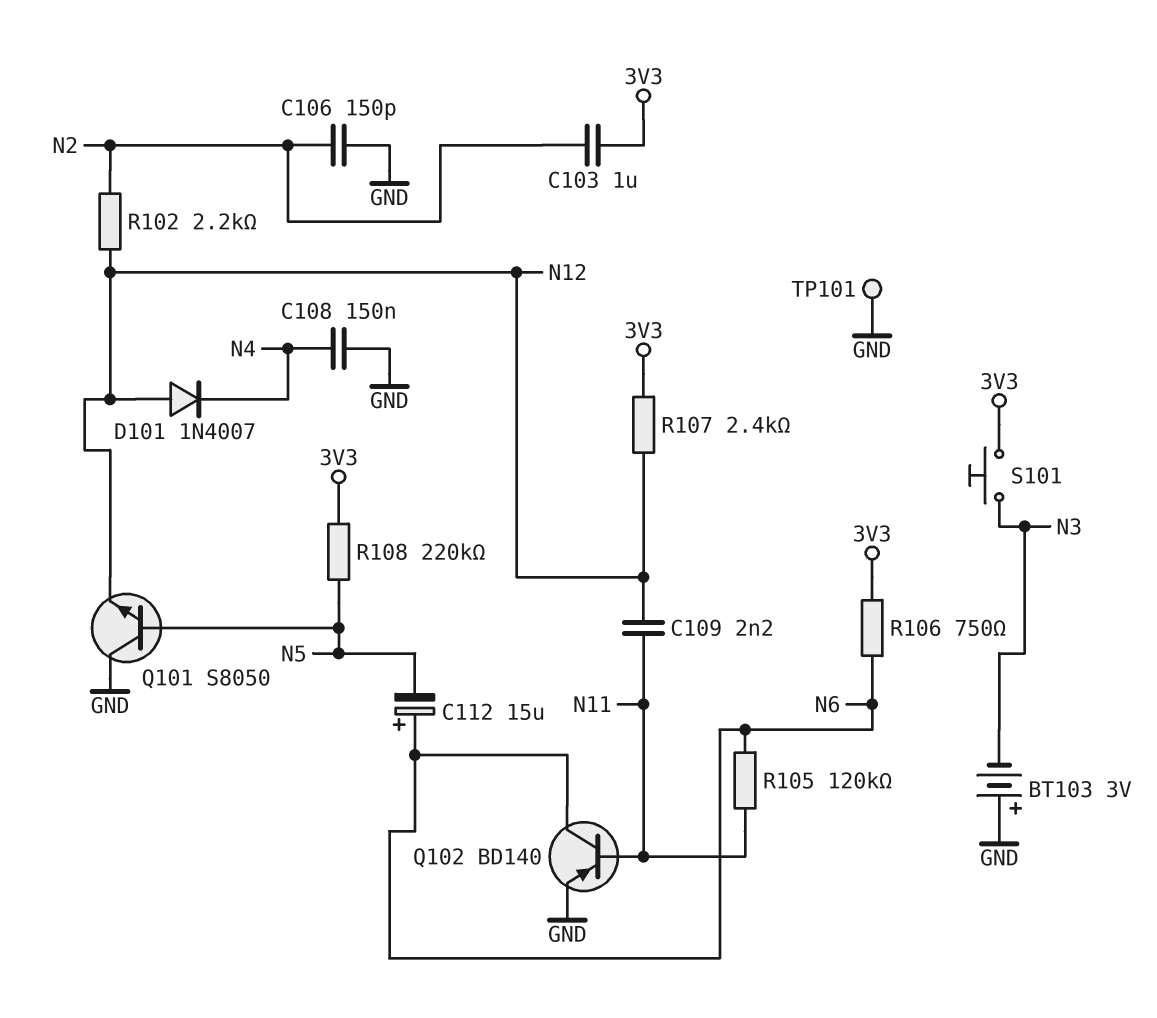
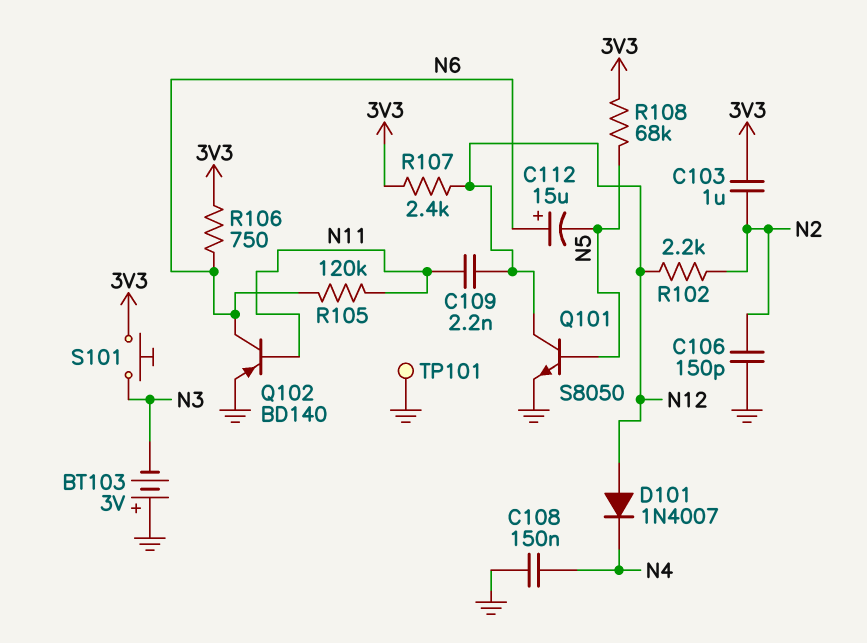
Q101: NPN S8050 (B N5, C GND, E N12) -> NPN S8050 (B N5, C N12, E GND)
R108: 220k (3V3, N5) -> 68k (3V3, N5)

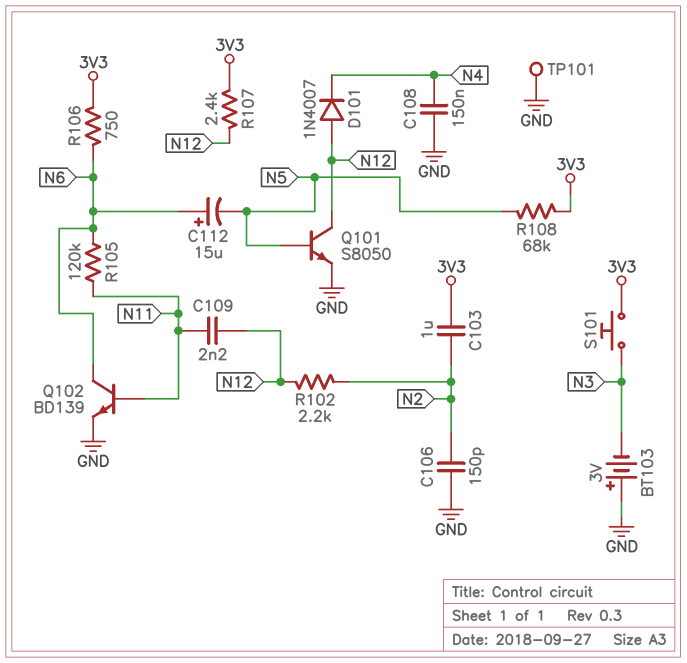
Q102: PNP BD140 (B N11, C N6, E GND) -> NPN BD139 (B N11, C N6, E GND)

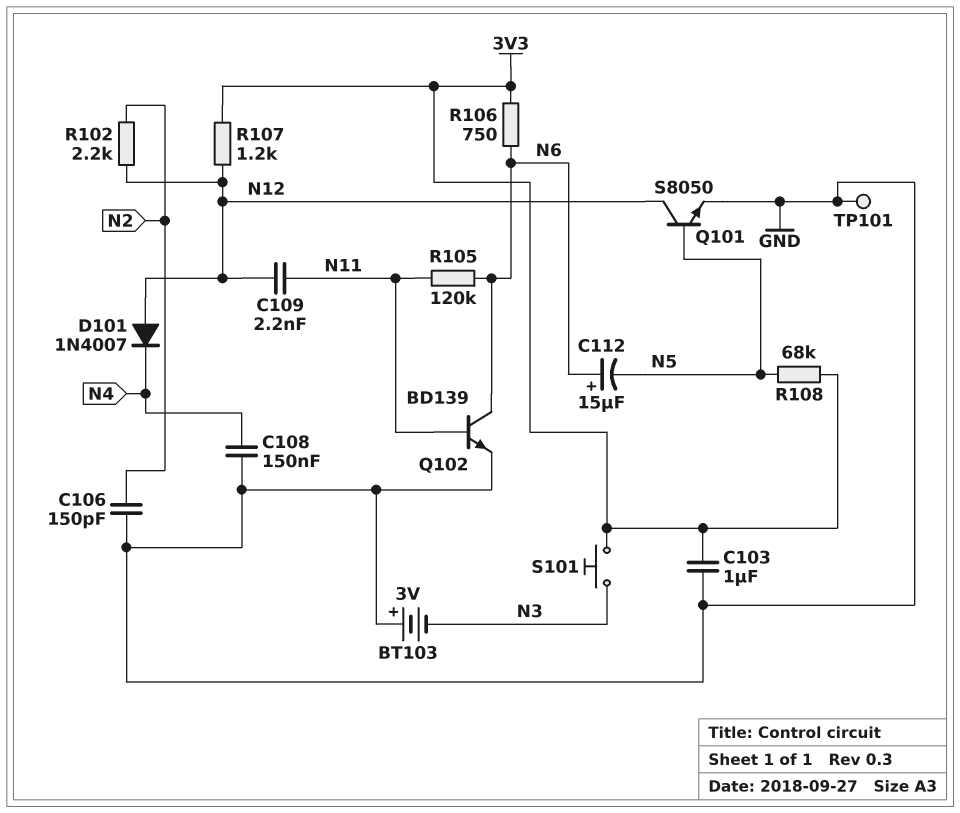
C103: 1uF (3V3, N2) -> 1uF (3V3, GND)
R107: 2.4k (3V3, N12) -> 1.2k (3V3, N12)

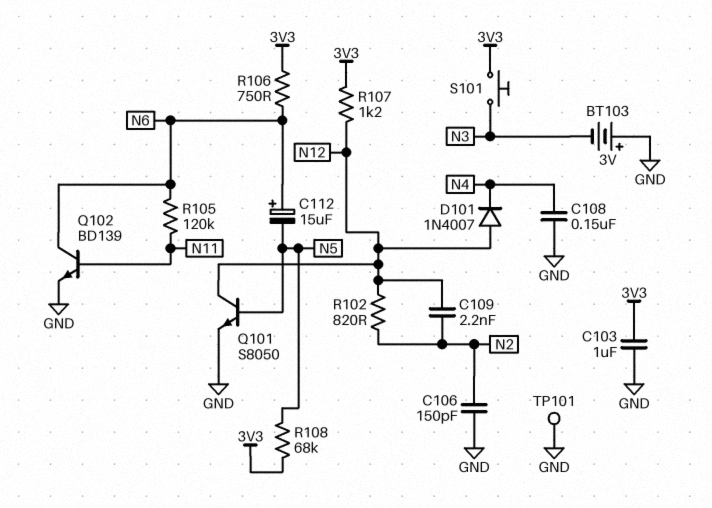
C109: 2.2nF (N11, N12) -> 2.2nF (N2, N12)
R102: 2.2k (N2, N12) -> 820 (N2, N12)

